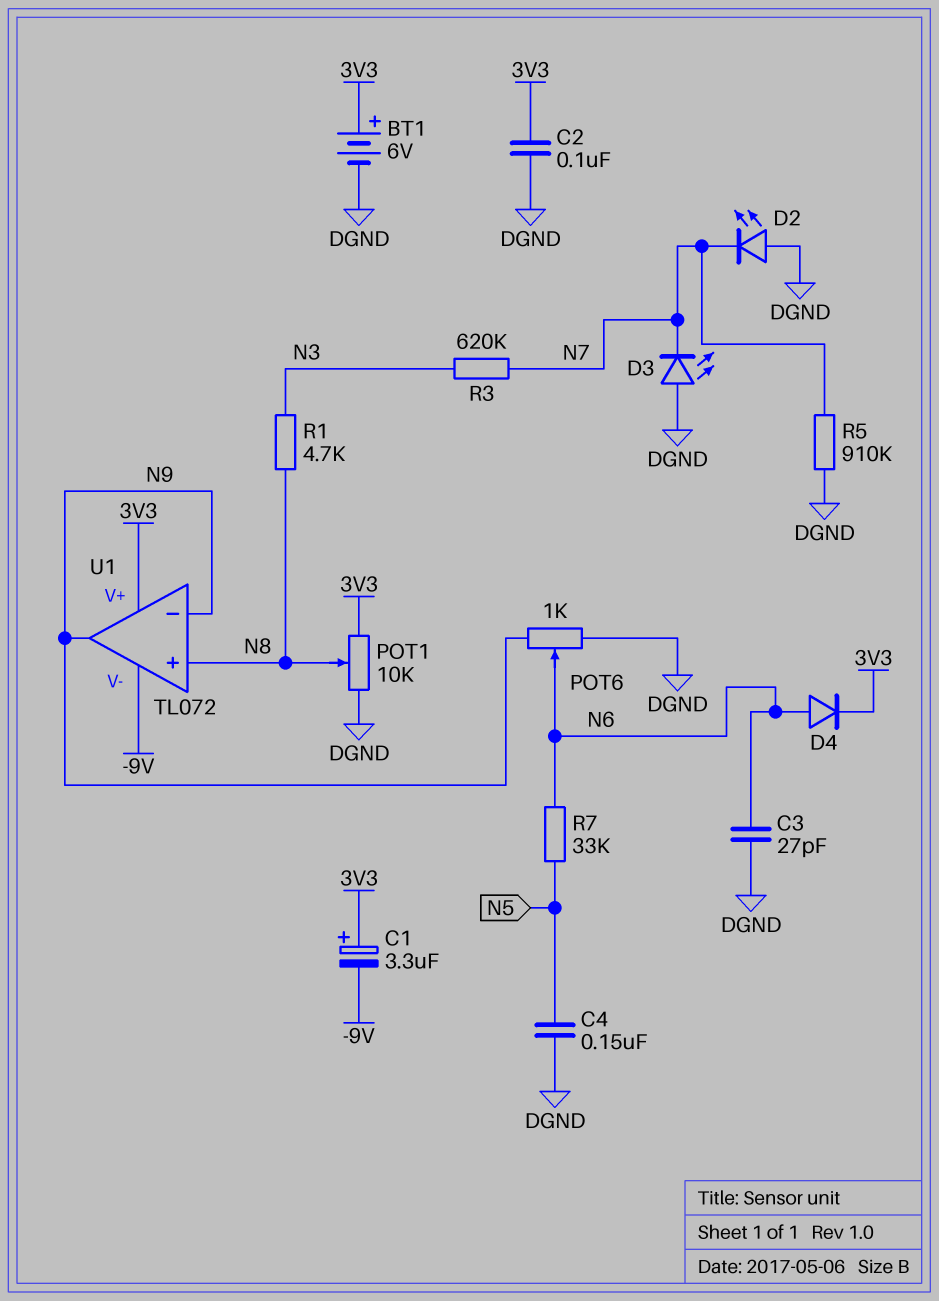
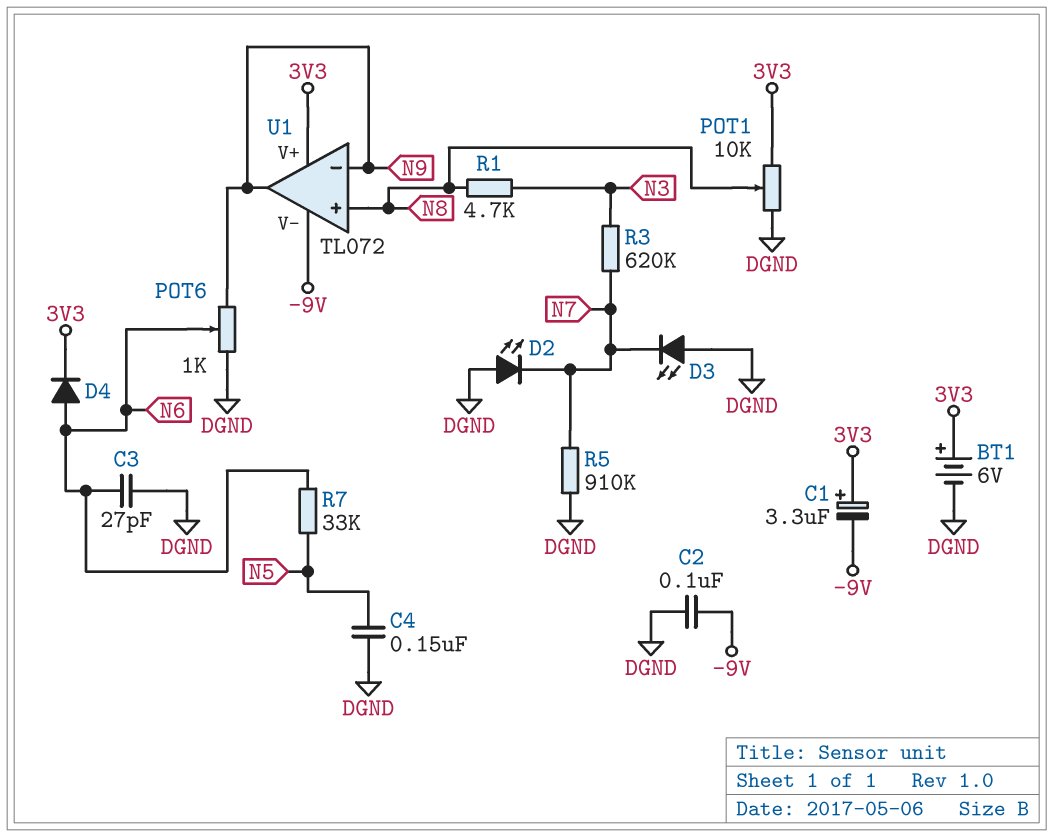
C2: 100nF (3V3, DGND) -> 100nF (-9V, DGND)

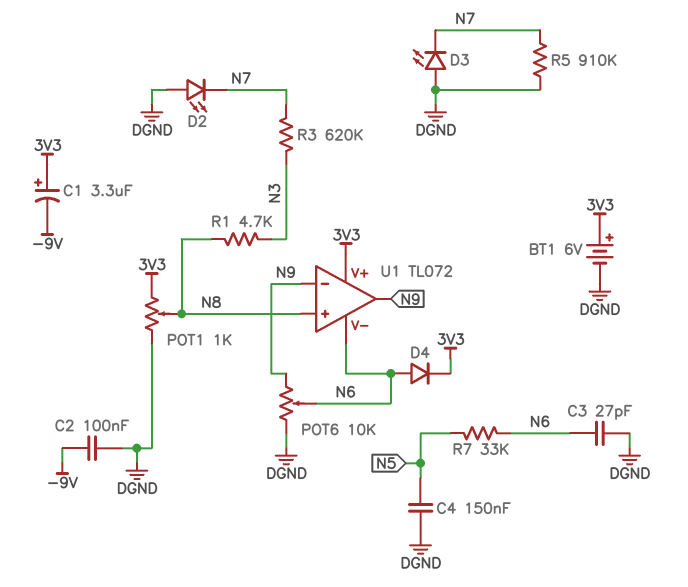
POT1: 10k (3V3, DGND, wiper N8) -> 1k (3V3, DGND, wiper N8)
POT6: 1k (DGND, N9, wiper N6) -> 10k (DGND, N9, wiper N6)
U1 pin V-: -9V -> N6

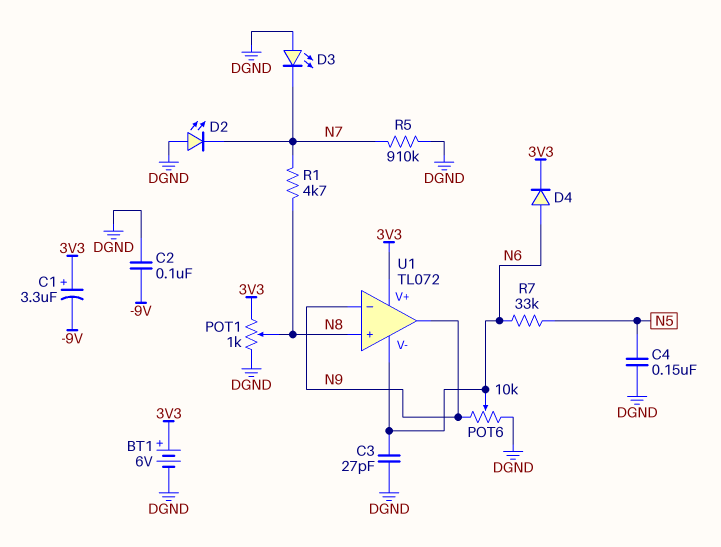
R1: 4.7k (N3, N8) -> 4.7k (N7, N8)
R3: 620k (N3, N7) -> none

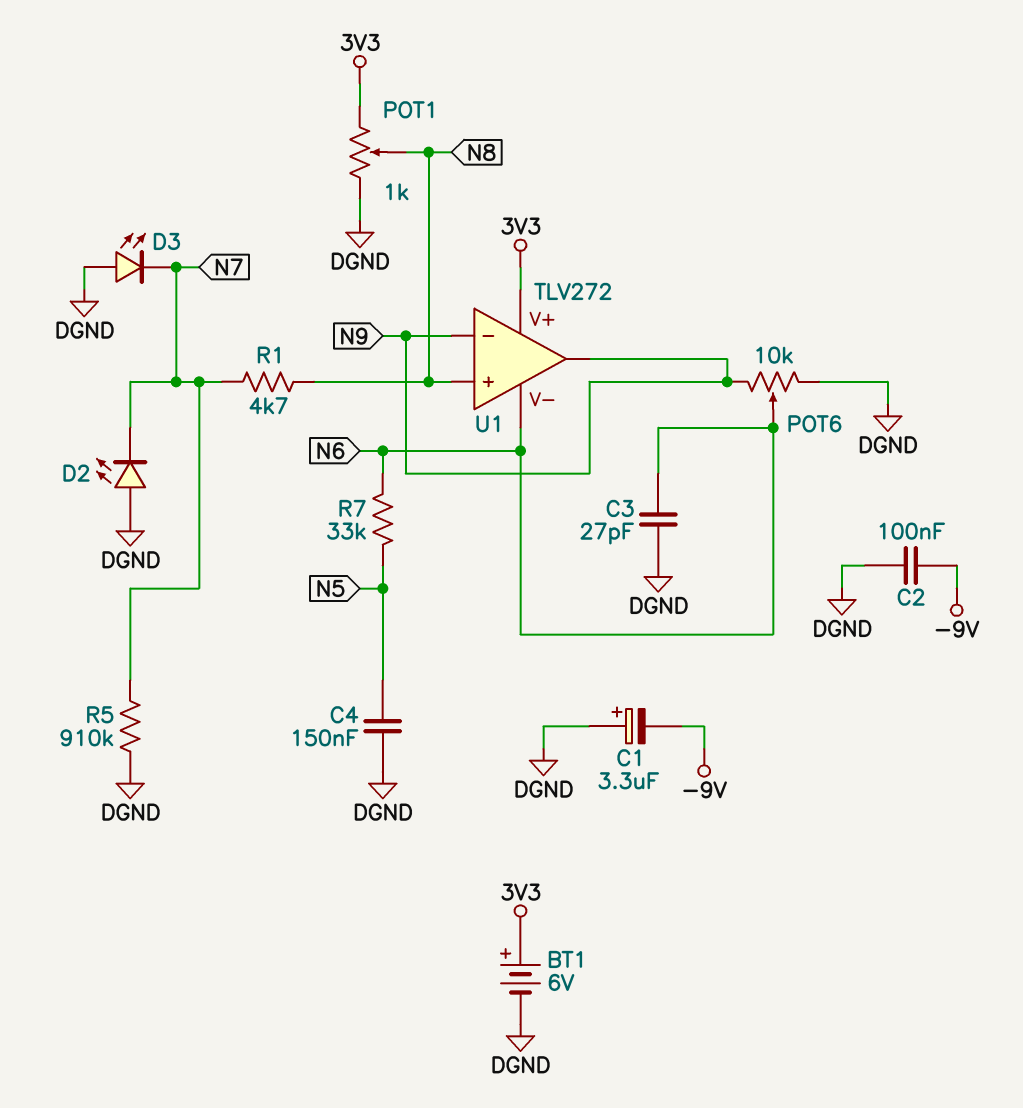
C1: 3.3uF (plus 3V3, minus -9V) -> 3.3uF (plus DGND, minus -9V)
D4: diode (A N6, K 3V3) -> none
U1: TL072 -> TLV272

